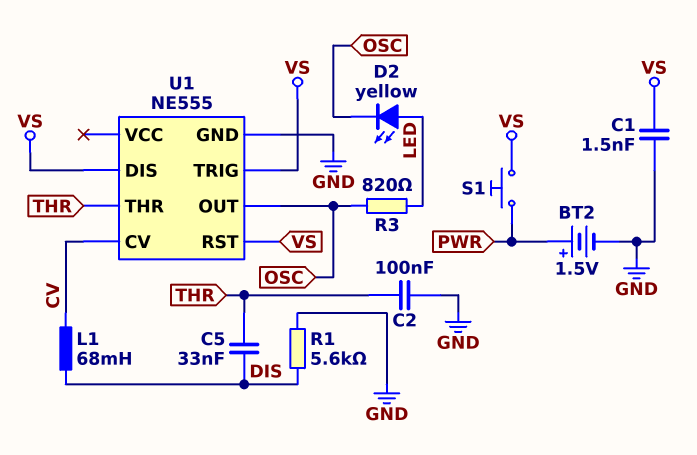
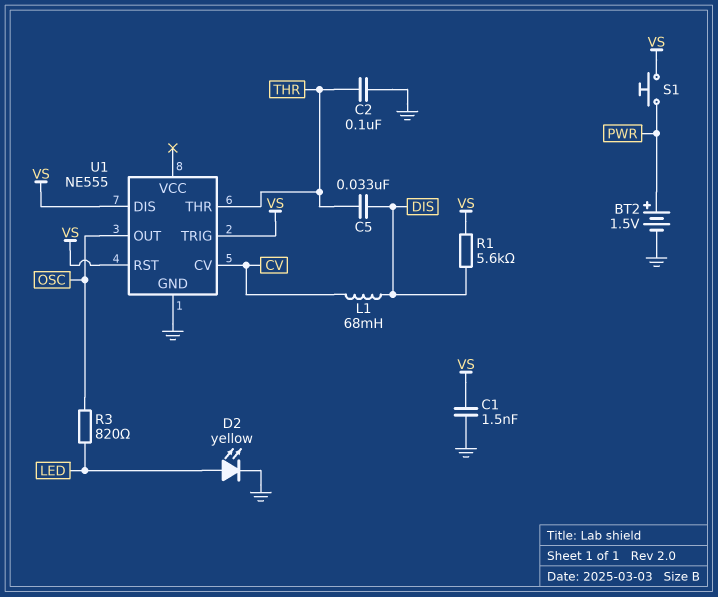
D2: LED yellow (A LED, K OSC) -> LED yellow (A LED, K GND)
R1: 5.6k (DIS, GND) -> 5.6k (DIS, VS)

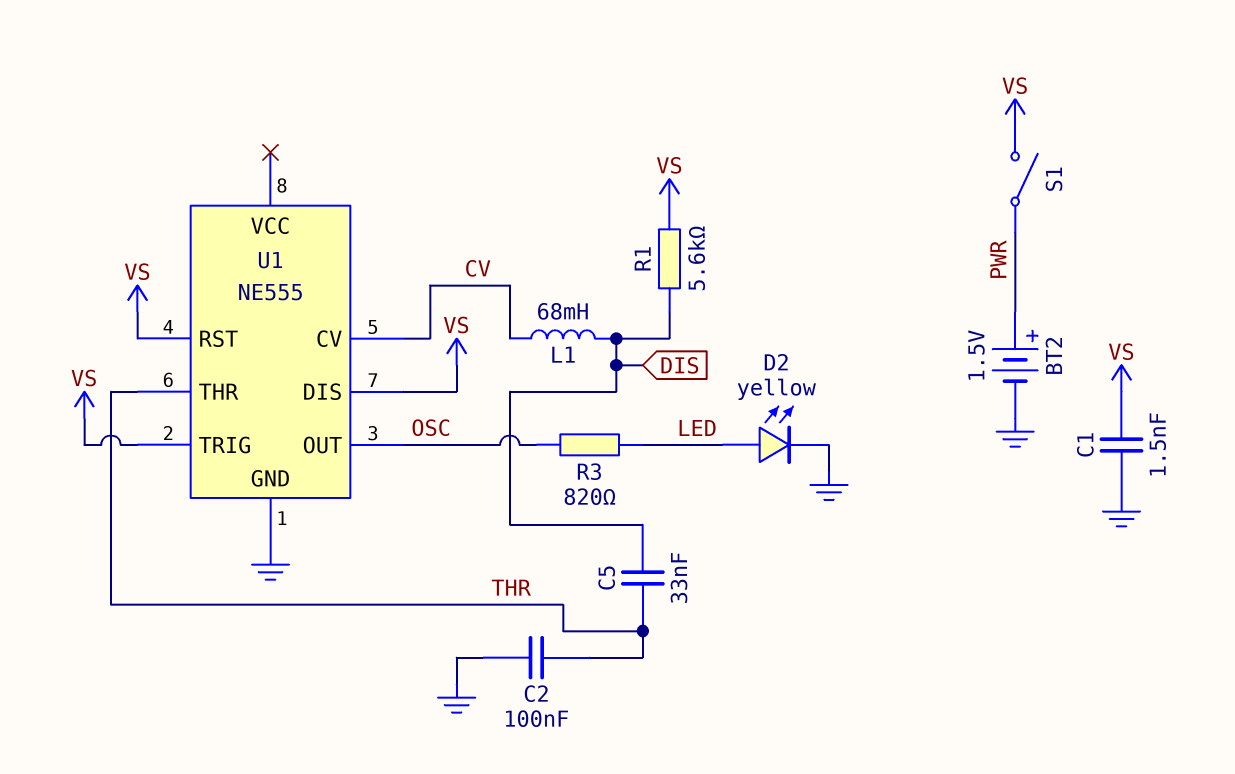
S1: button (PWR, VS) -> switch (PWR, VS)

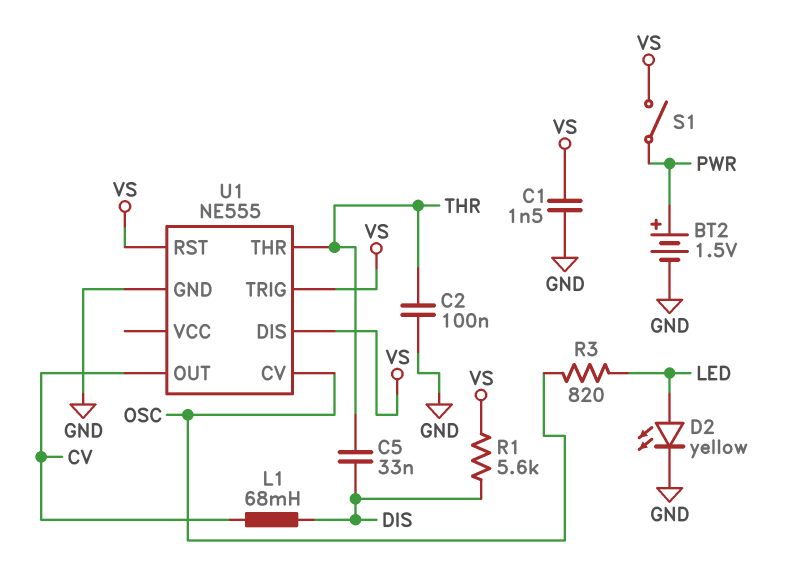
U1 pin CV: CV -> OSC
U1 pin OUT: OSC -> CV

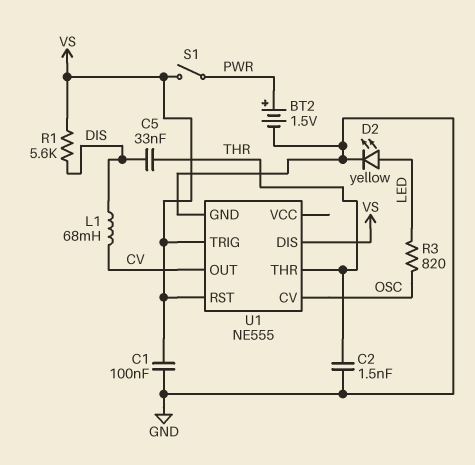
C1: 1.5nF (GND, VS) -> 100nF (GND, VS)
C2: 100nF (GND, THR) -> 1.5nF (GND, THR)

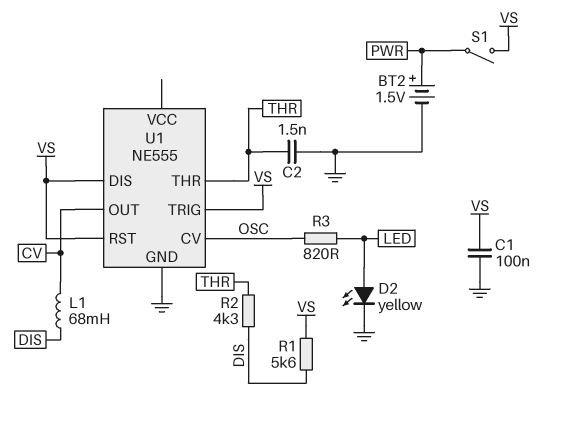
C5: 33nF (DIS, THR) -> none
R2: none -> 4.3k (DIS, THR)

